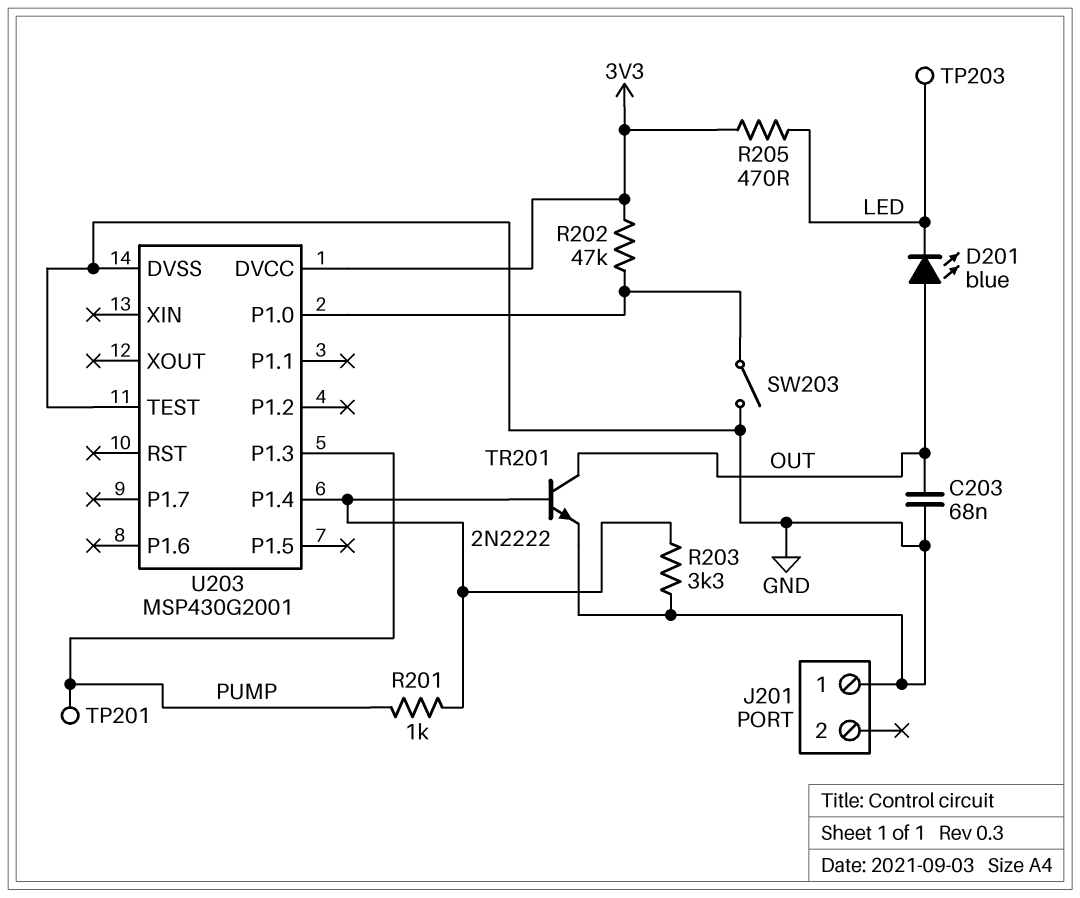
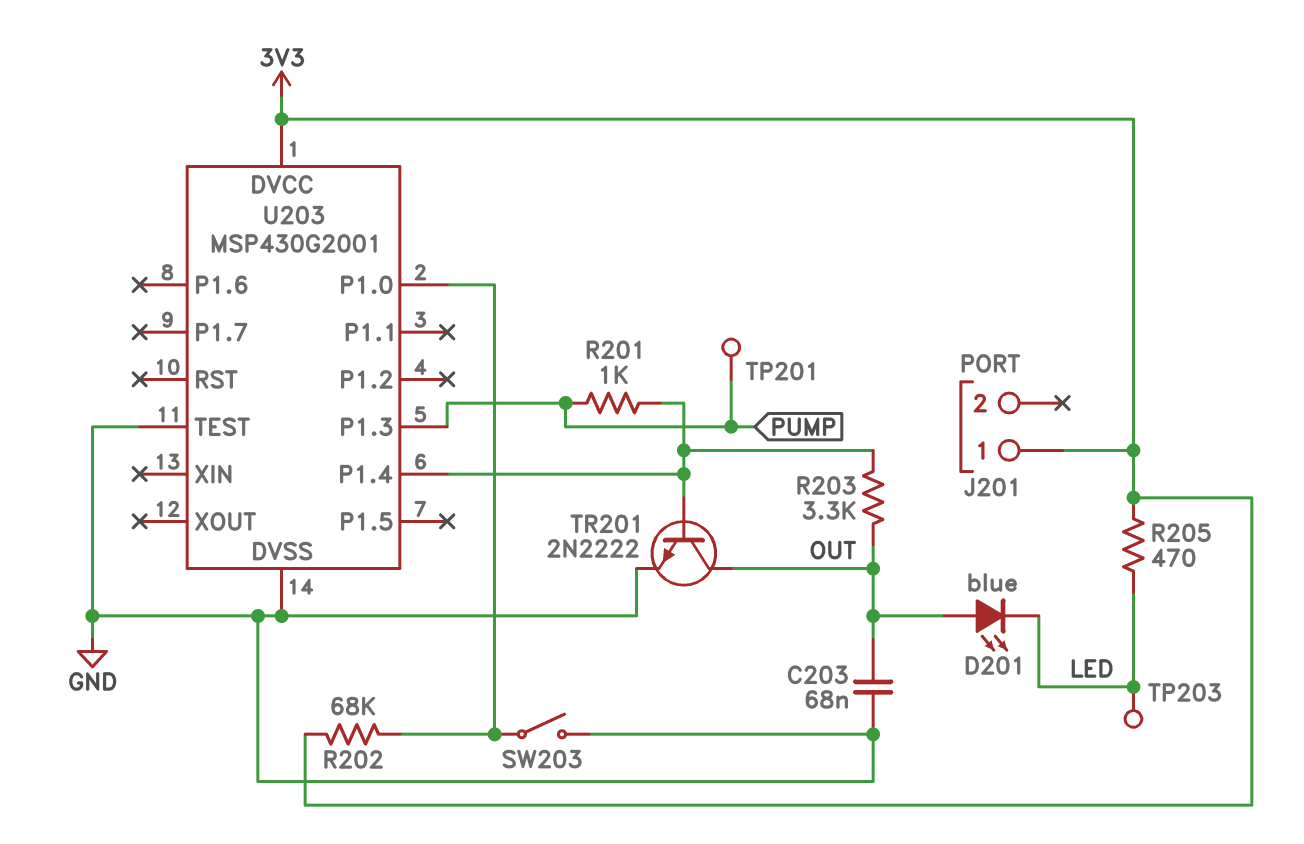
J201 pin 1: GND -> 3V3
R202: 47k (3V3, U203/P1.0) -> 68k (3V3, U203/P1.0)
R203: 3.3k (GND, U203/P1.4) -> 3.3k (OUT, U203/P1.4)

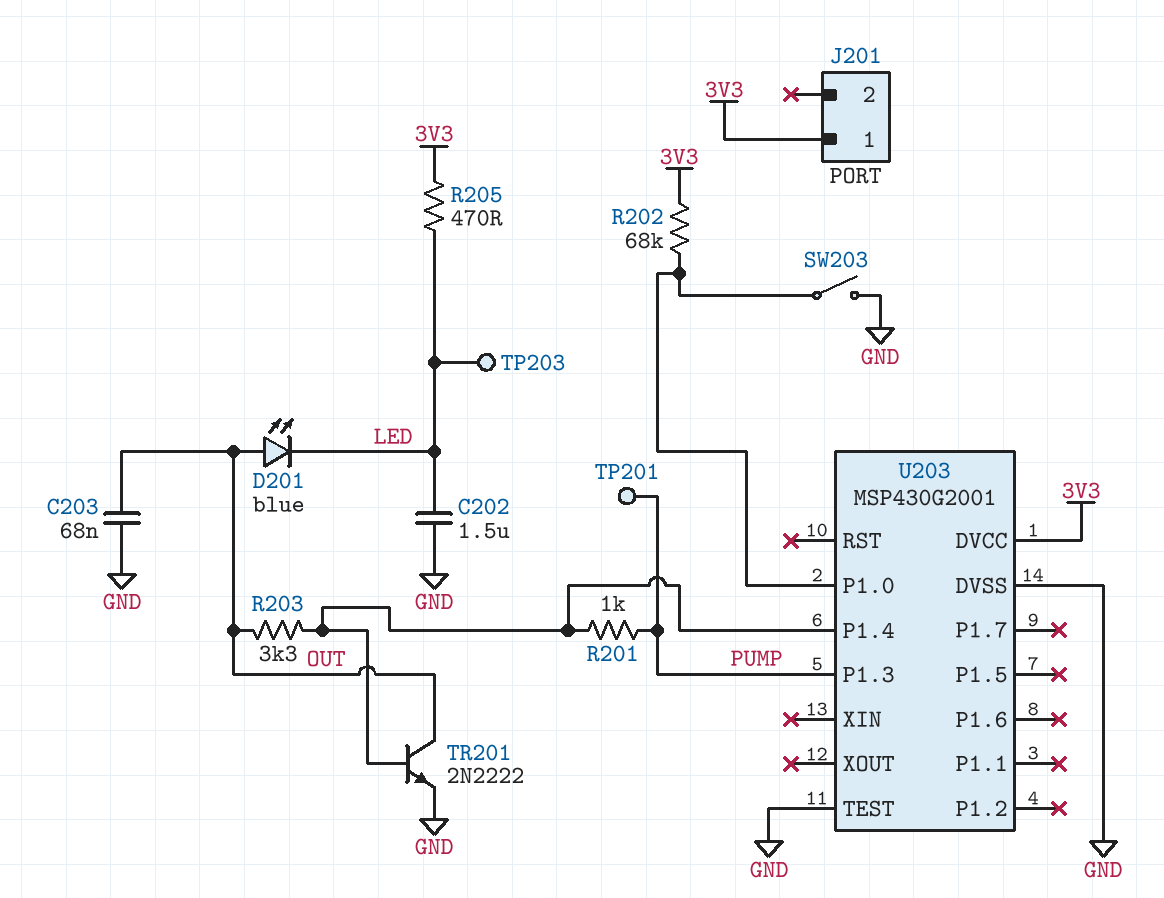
C202: none -> 1.5uF (GND, LED)

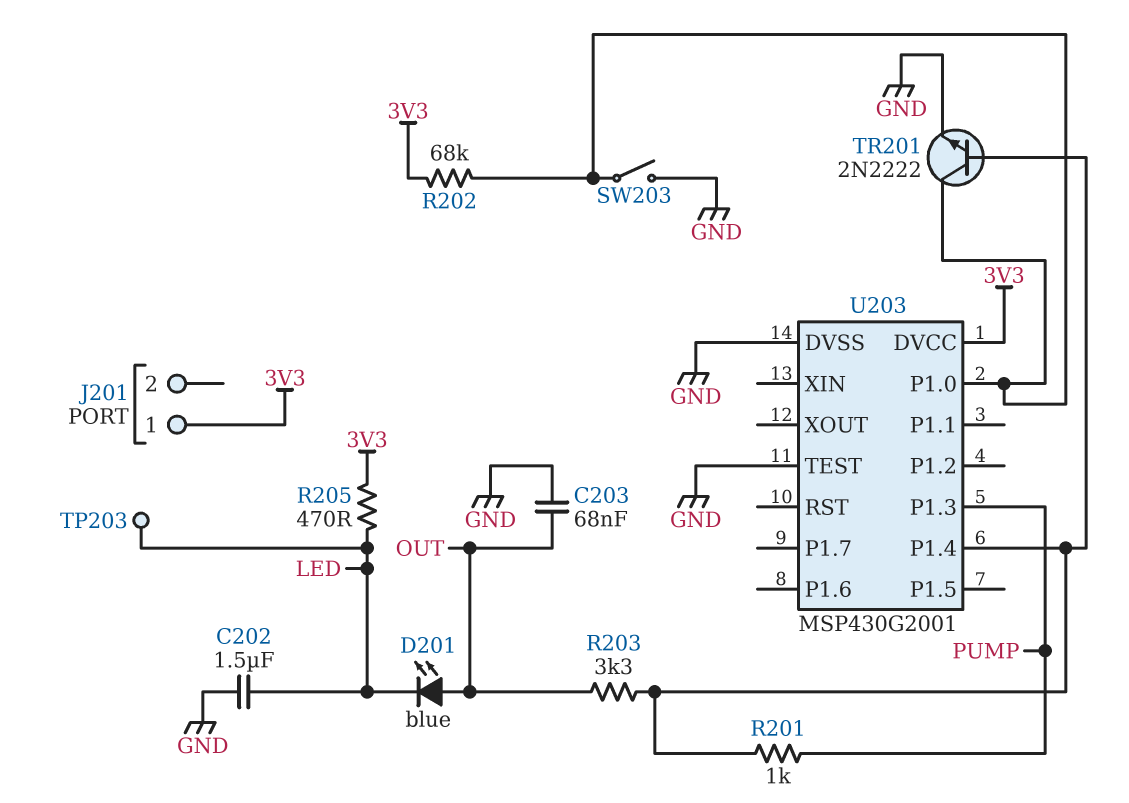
TP201: test point (PUMP) -> none
TR201: NPN 2N2222 (B U203/P1.4, C OUT, E GND) -> NPN 2N2222 (B U203/P1.4, C U203/P1.0, E GND)

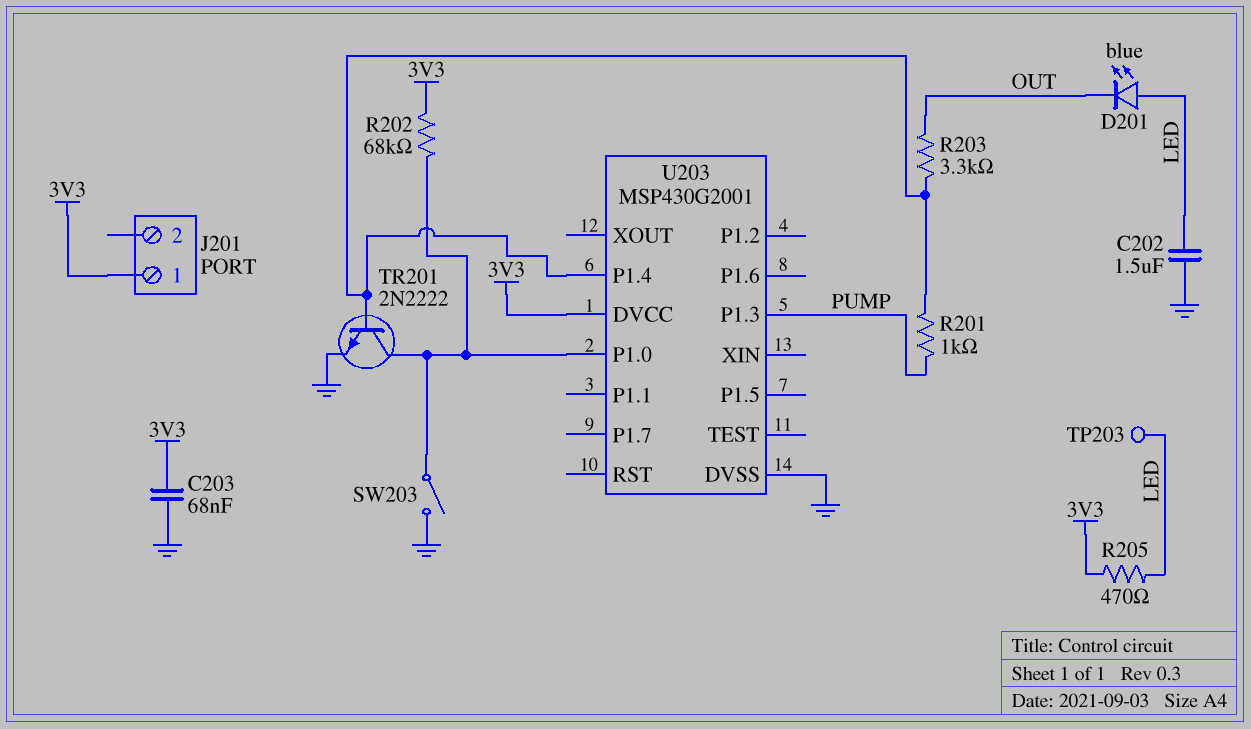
C203: 68nF (GND, OUT) -> 68nF (3V3, GND)
D201: LED blue (A OUT, K LED) -> LED blue (A LED, K OUT)
U203 pin TEST: GND -> none

